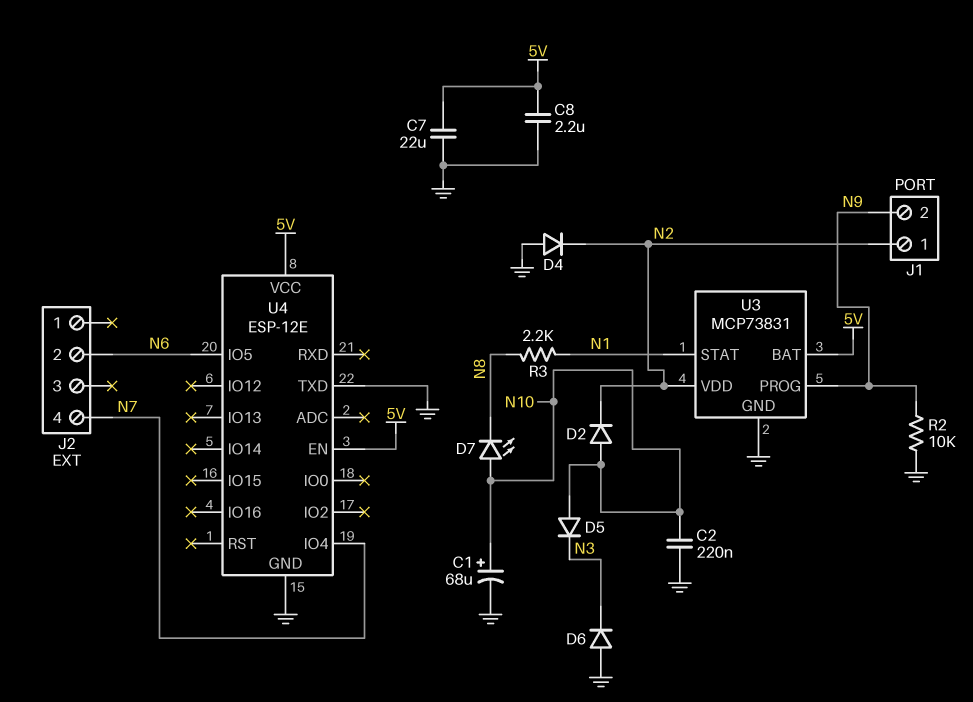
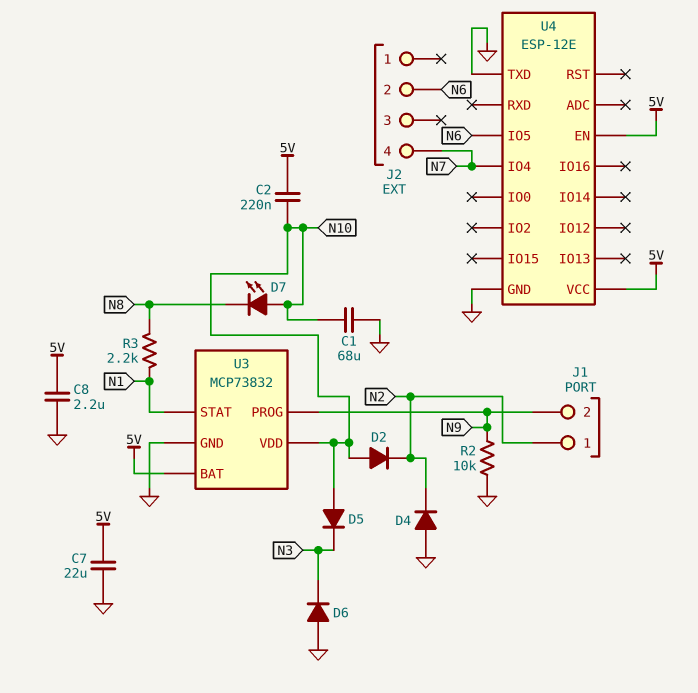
C1: 68uF (plus N10, minus GND) -> 68uF (GND, N10)
C2: 220nF (GND, N10) -> 220nF (5V, N10)
U3: MCP73831 -> MCP73832
U3 pin VDD: N2 -> N10

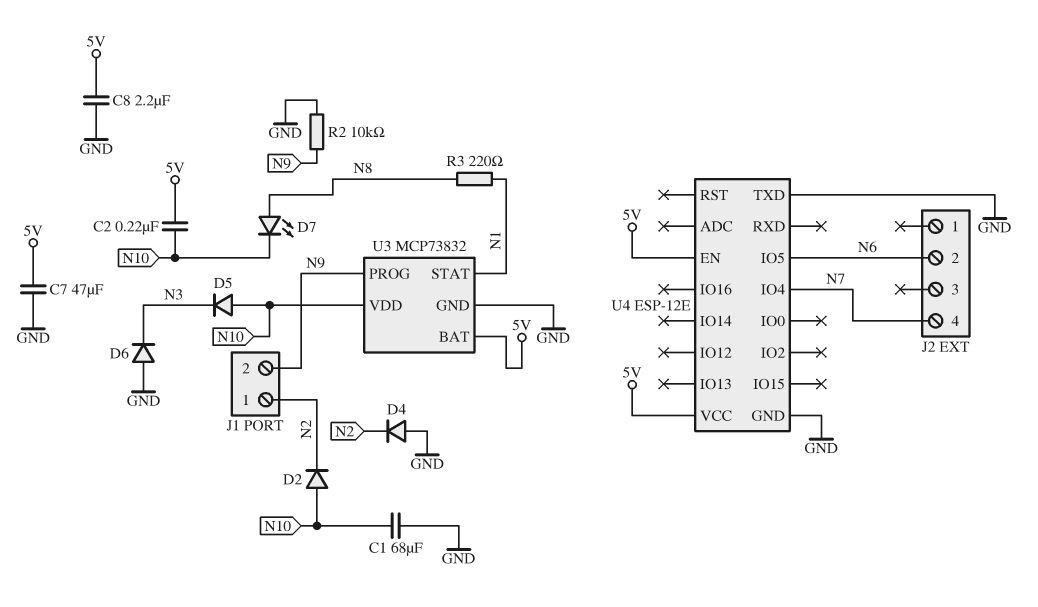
C7: 22uF (5V, GND) -> 47uF (5V, GND)
D7: LED (A N10, K N8) -> LED (A N8, K N10)
R3: 2.2k (N1, N8) -> 220 (N1, N8)

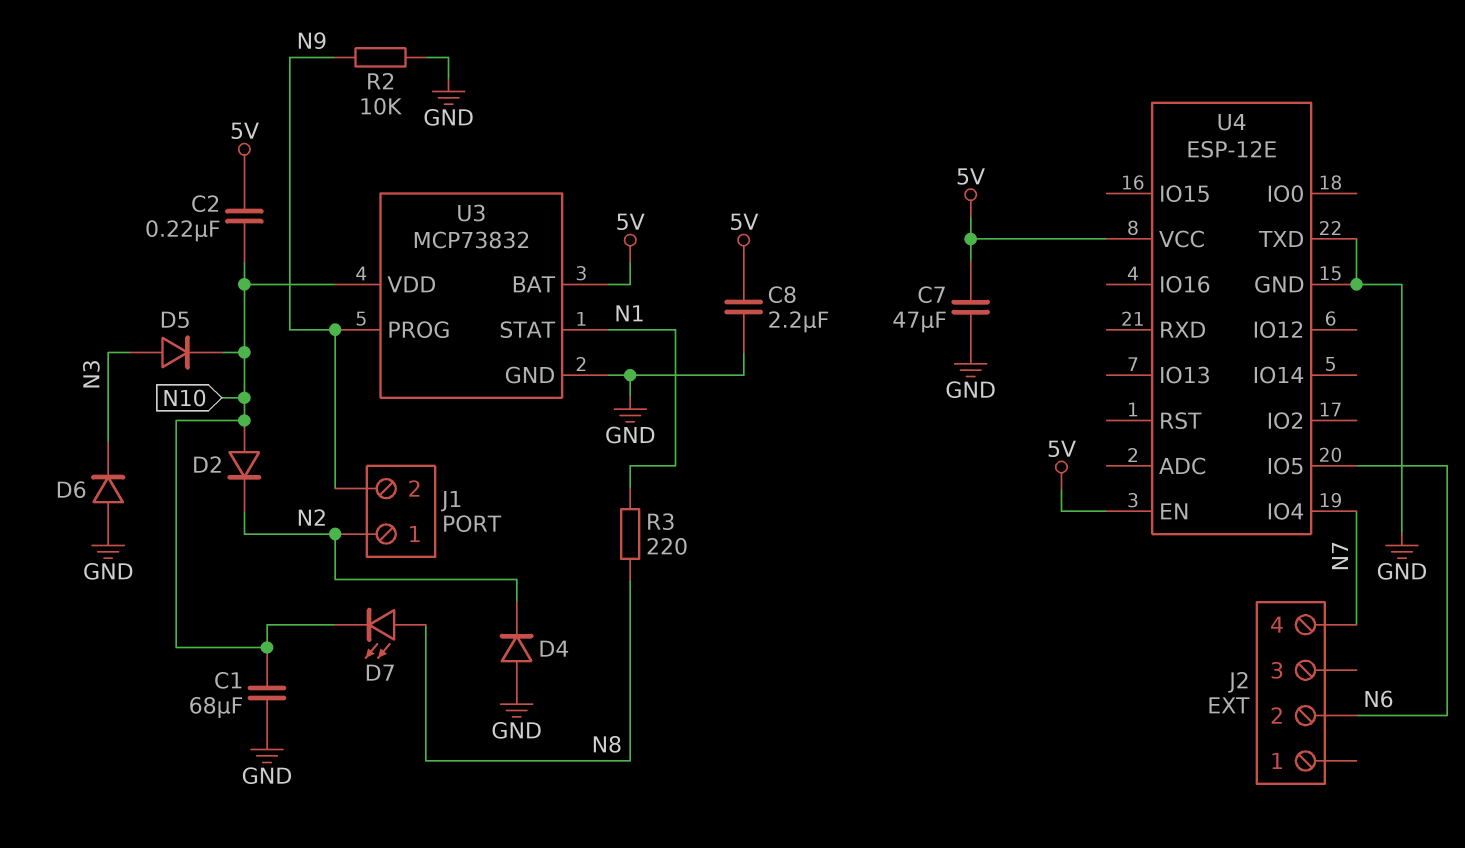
D5: diode (A N10, K N3) -> diode (A N3, K N10)

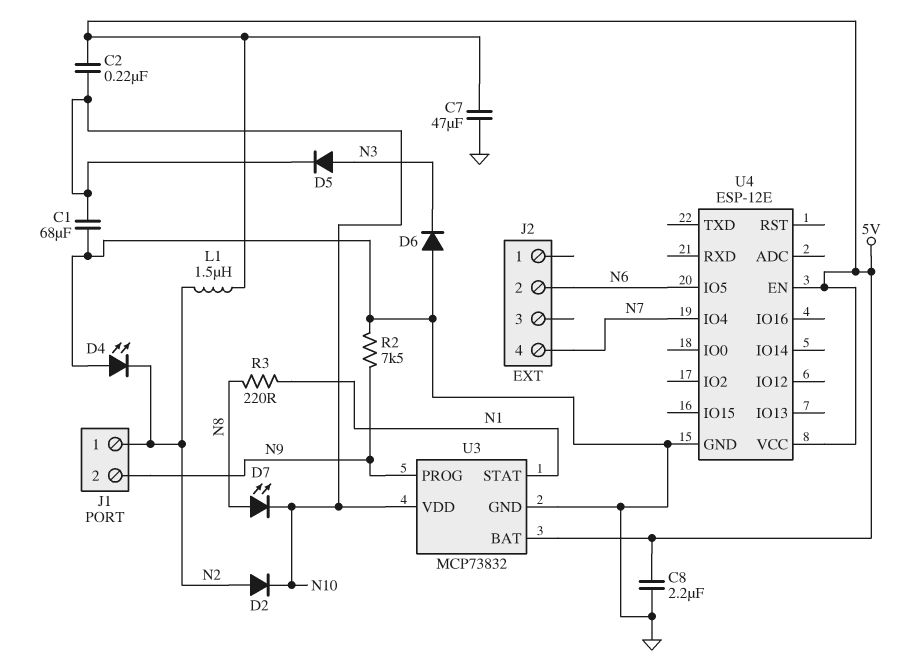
D2: diode (A N10, K N2) -> diode (A N2, K N10)
D4: diode (A GND, K N2) -> LED (A GND, K N2)
L1: none -> 1.5uH (5V, N2)
R2: 10k (GND, N9) -> 7.5k (GND, N9)
U4 pin TXD: GND -> none

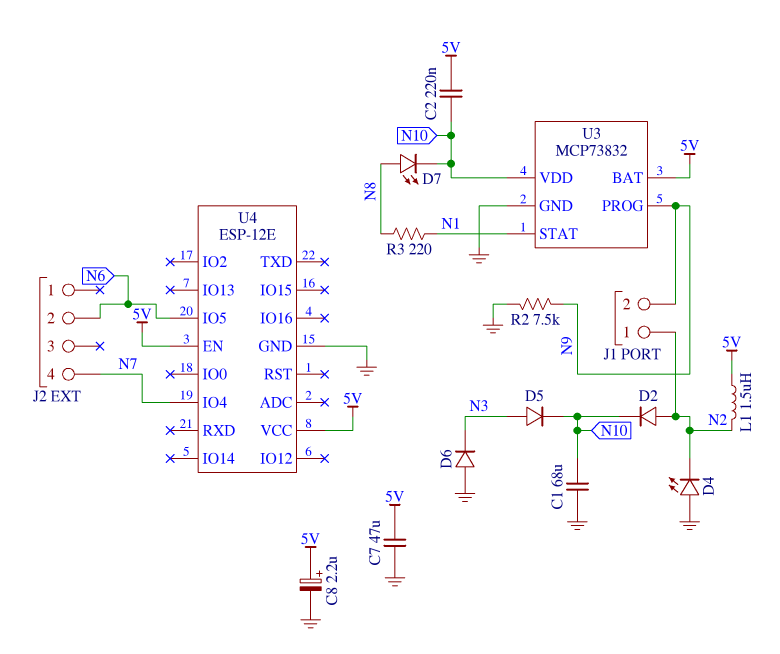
C8: 2.2uF (5V, GND) -> 2.2uF (plus 5V, minus GND)

